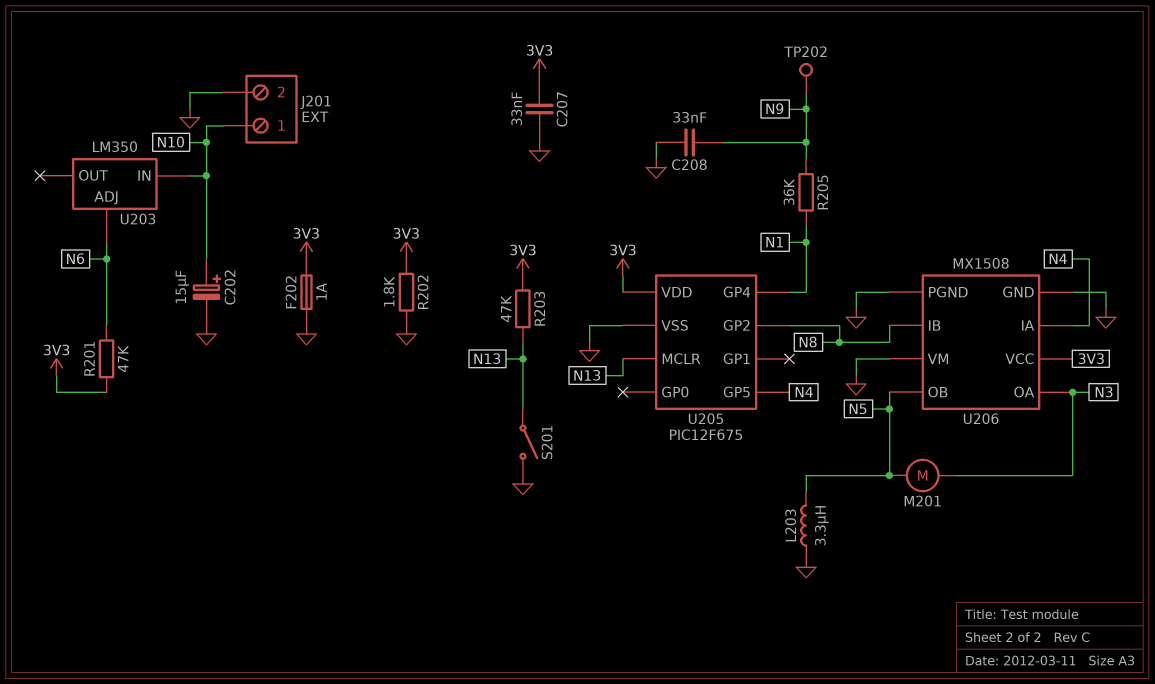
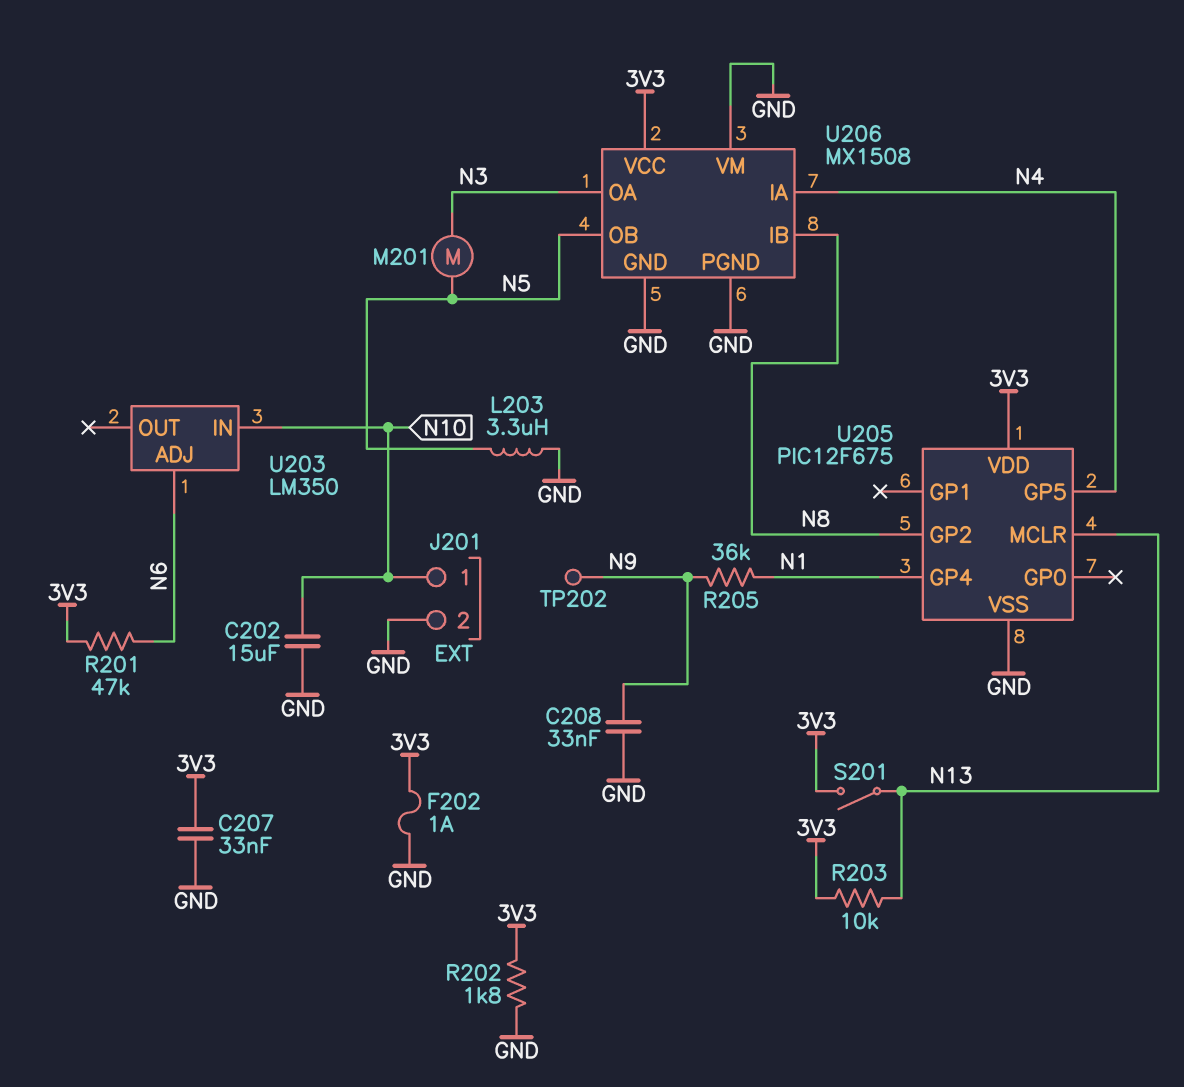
C202: 15uF (plus N10, minus GND) -> 15uF (GND, N10)
R203: 47k (3V3, N13) -> 10k (3V3, N13)
S201: switch (GND, N13) -> switch (3V3, N13)

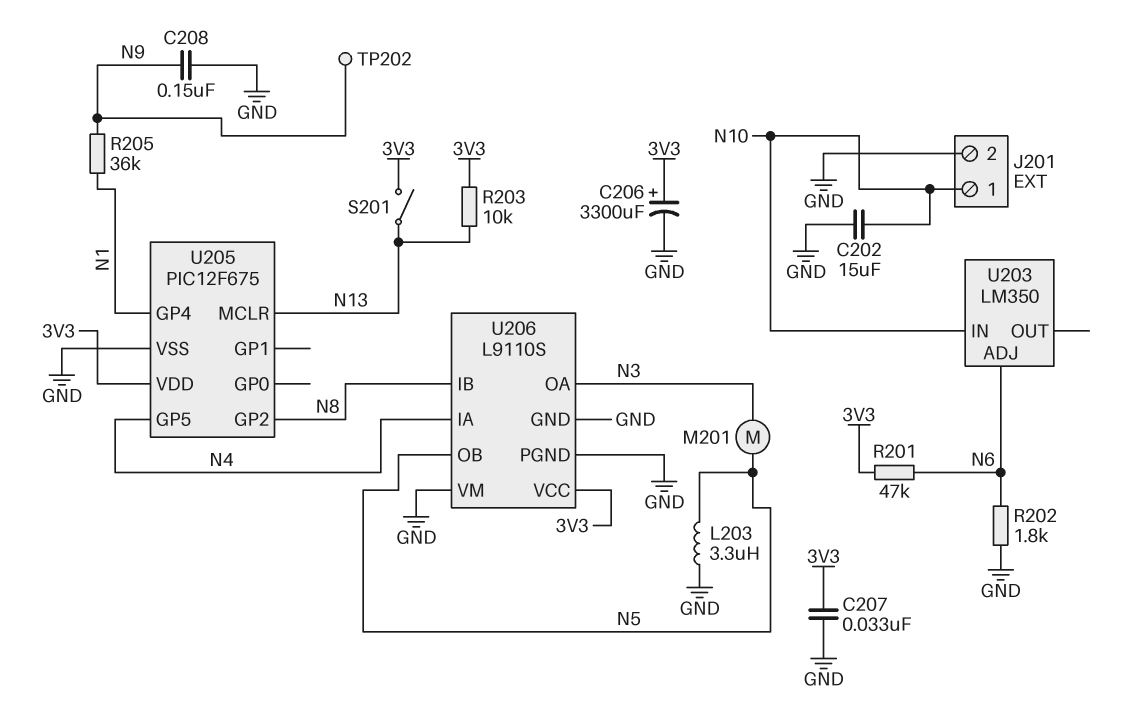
C206: none -> 3300uF (plus 3V3, minus GND)
C208: 33nF (GND, N9) -> 150nF (GND, N9)
F202: 1A (3V3, GND) -> none
R202: 1.8k (3V3, GND) -> 1.8k (GND, N6)
U206: MX1508 -> L9110S

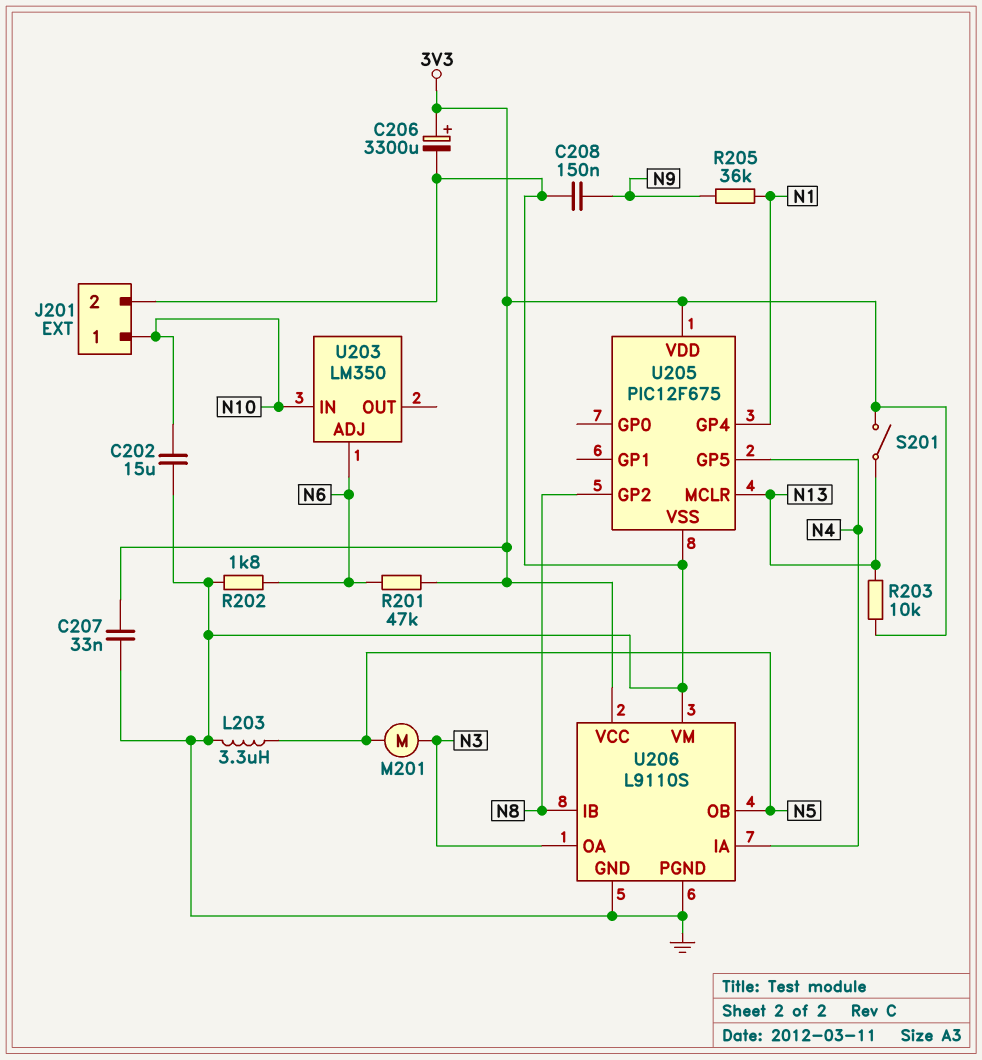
TP202: test point (N9) -> none

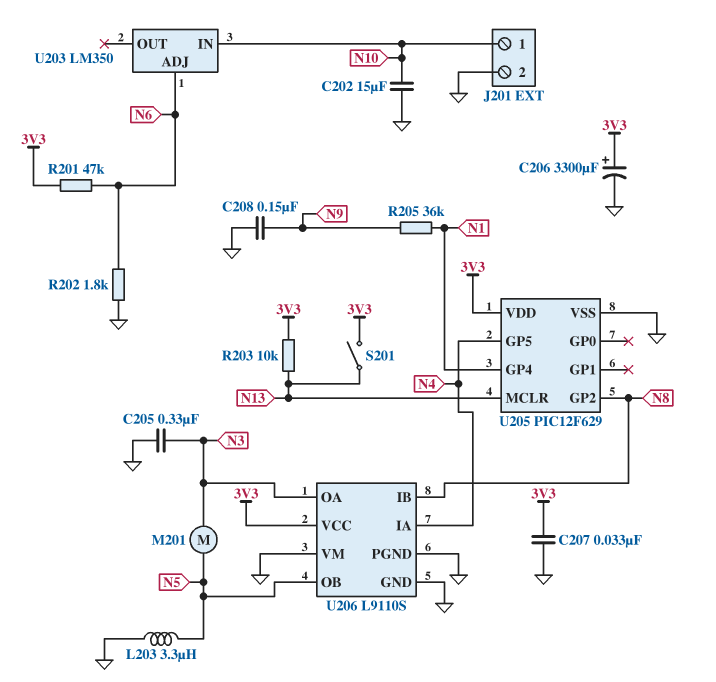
C205: none -> 330nF (GND, N3)
U205: PIC12F675 -> PIC12F629

